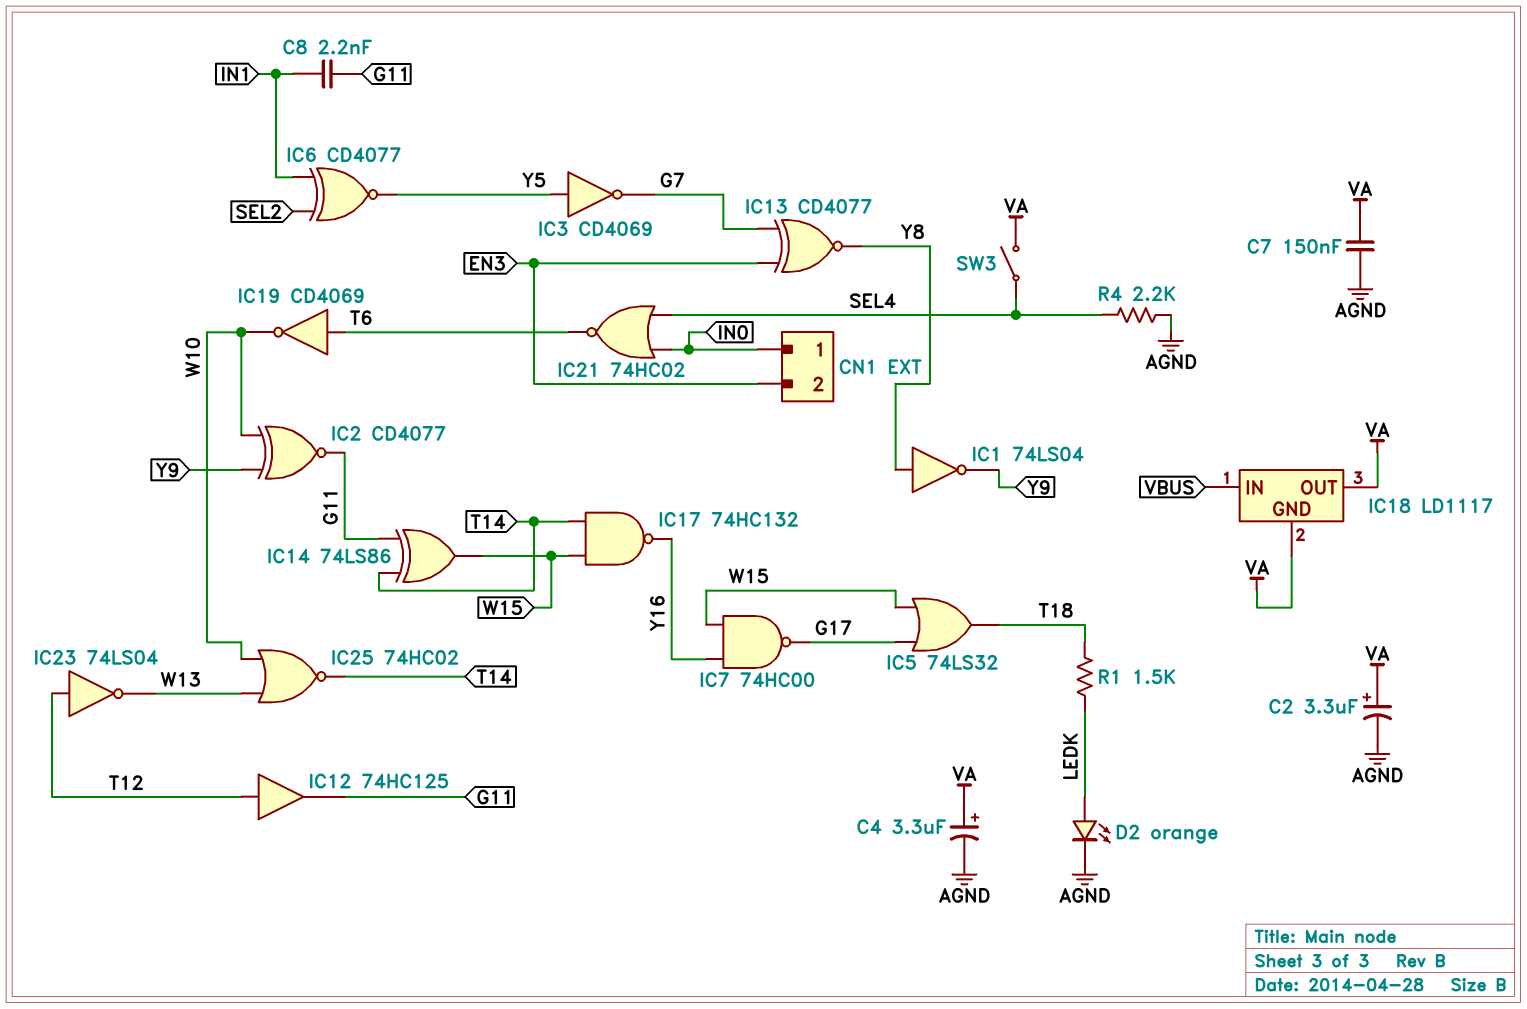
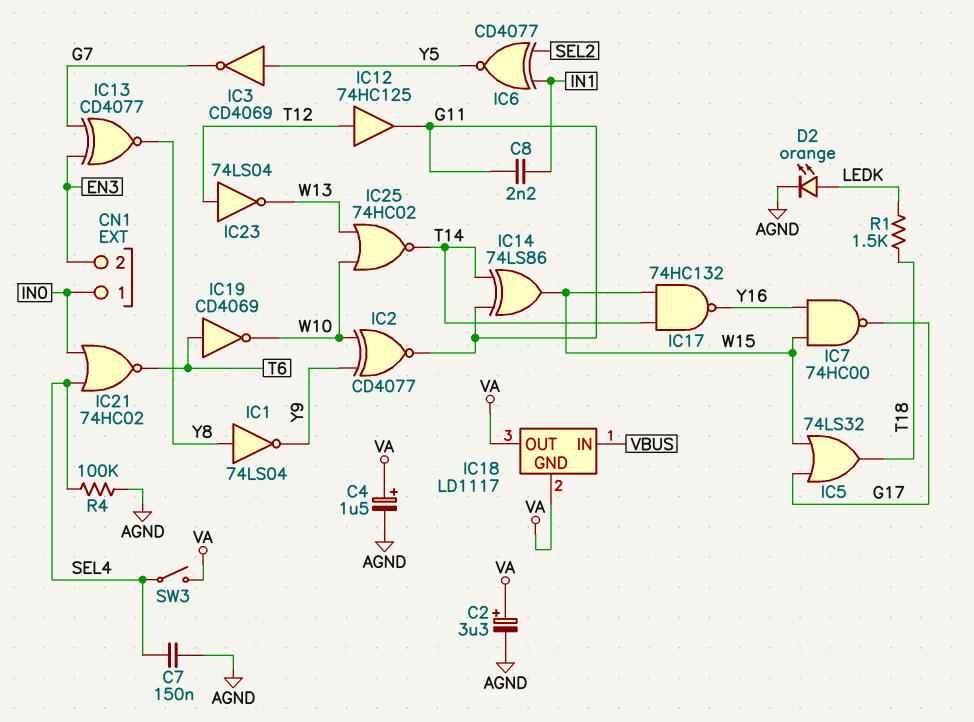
C4: 3.3uF (plus VA, minus AGND) -> 1.5uF (plus VA, minus AGND)
C7: 150nF (AGND, VA) -> 150nF (AGND, SEL4)
R4: 2.2k (AGND, SEL4) -> 100k (AGND, SEL4)

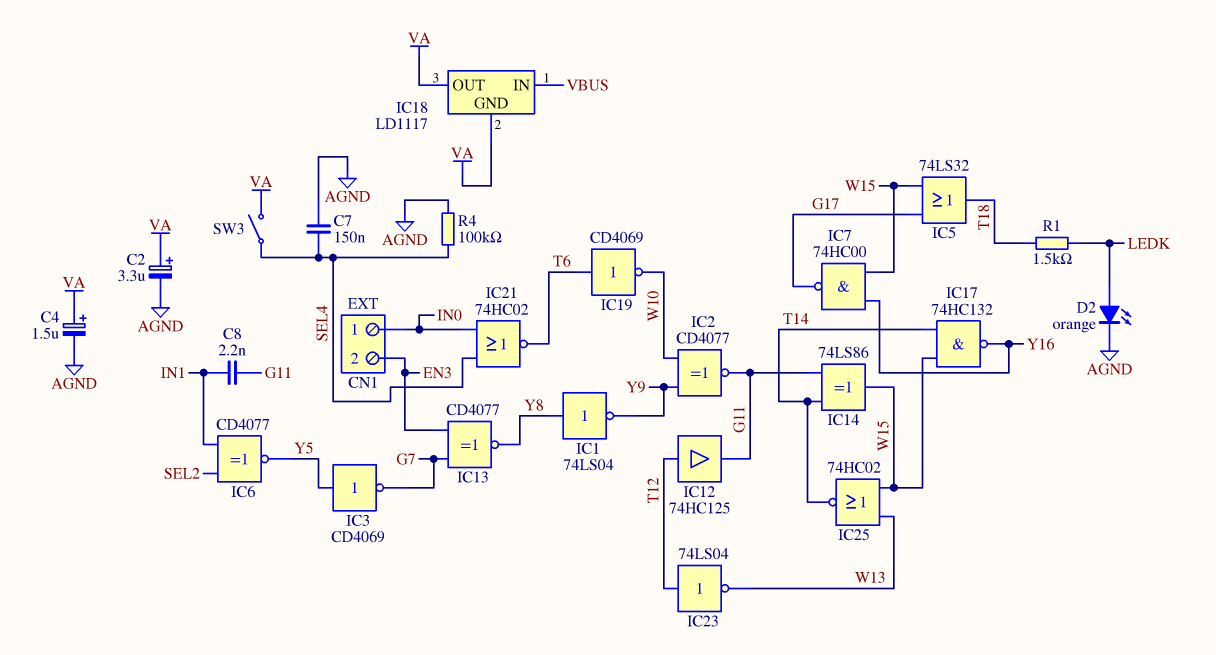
IC25: NOR 74HC02 (in W10, in W13, out T14) -> NOR 74HC02 (in W13, in W15, out T14)

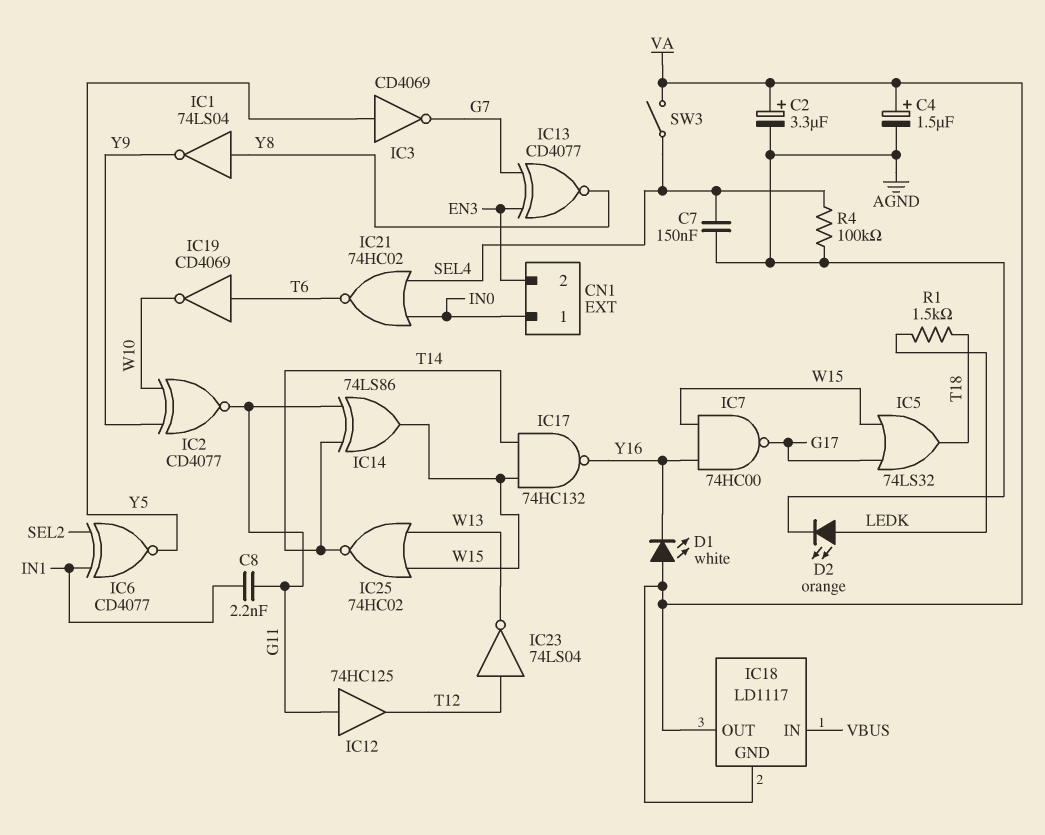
D1: none -> LED white (A VA, K Y16)
IC12: buffer 74HC125 (in T12, out G11) -> buffer 74HC125 (in G11, out T12)

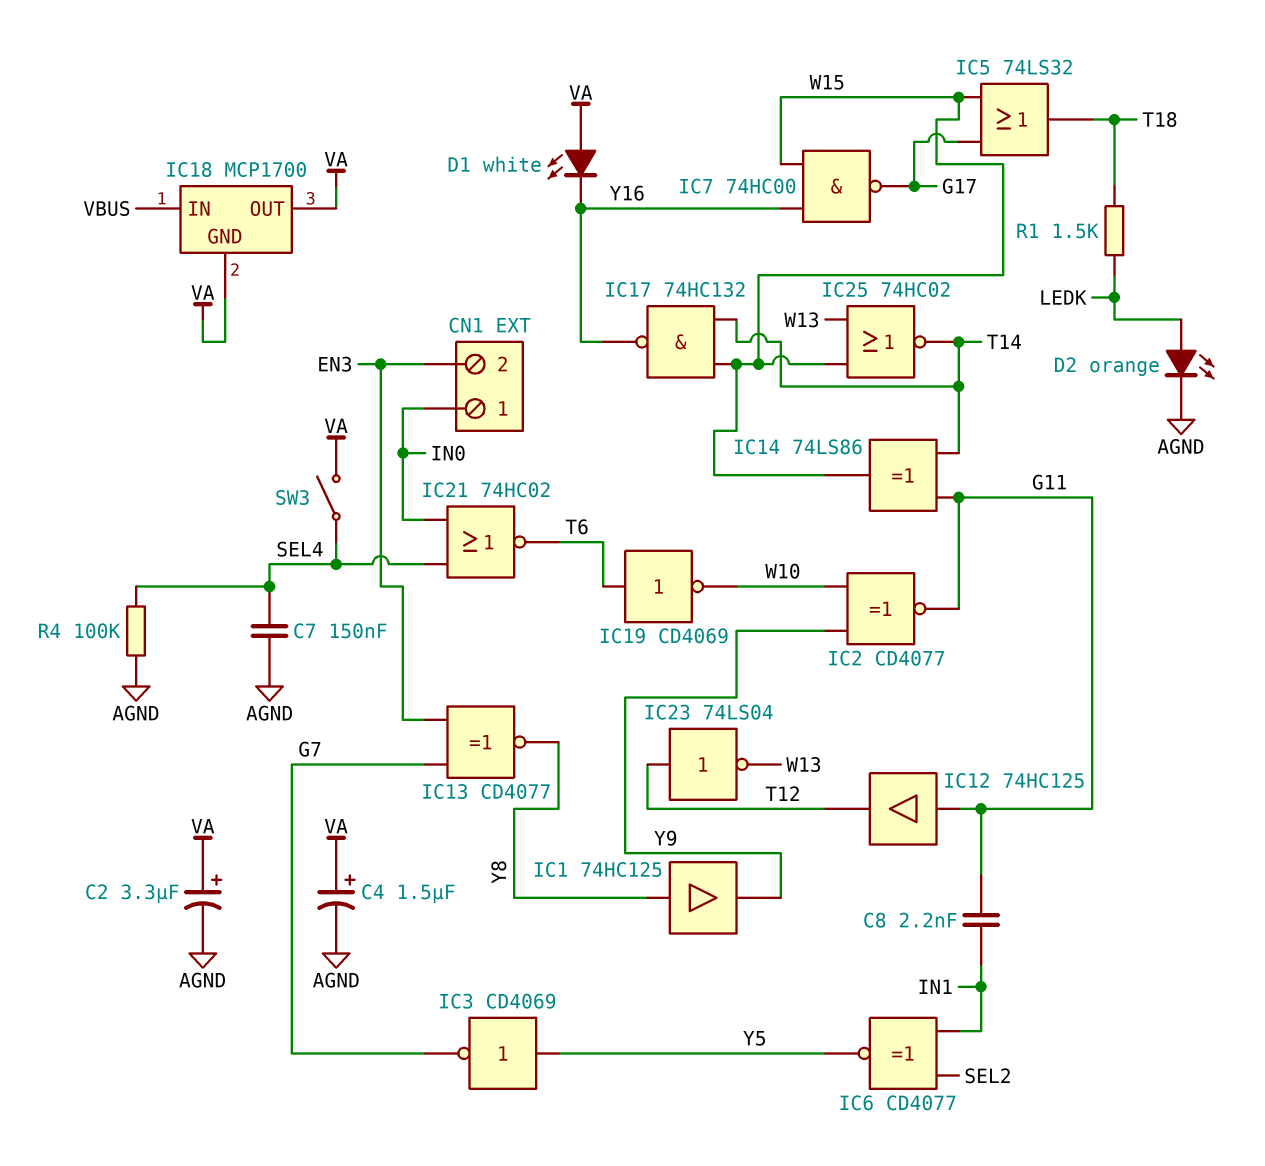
IC1: NOT 74LS04 (in Y8, out Y9) -> buffer 74HC125 (in Y8, out Y9)
IC18: LD1117 -> MCP1700

